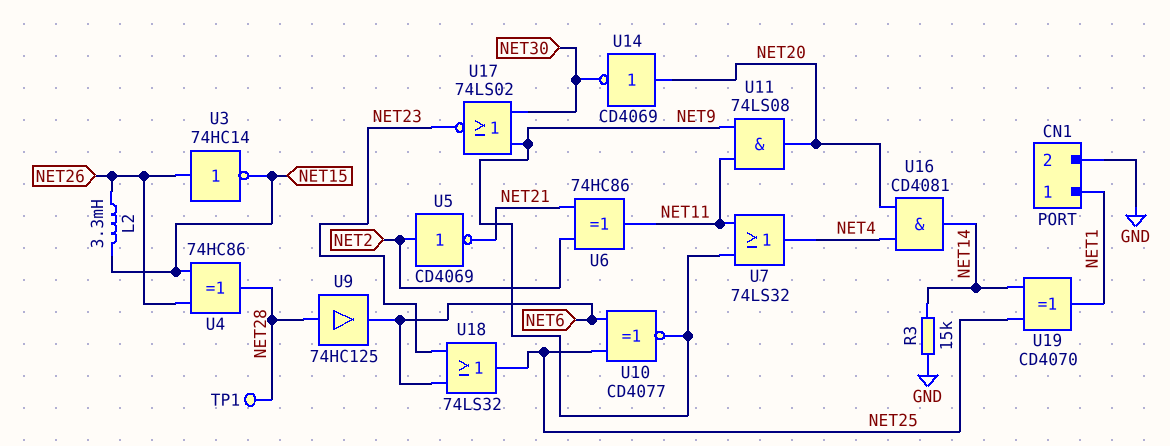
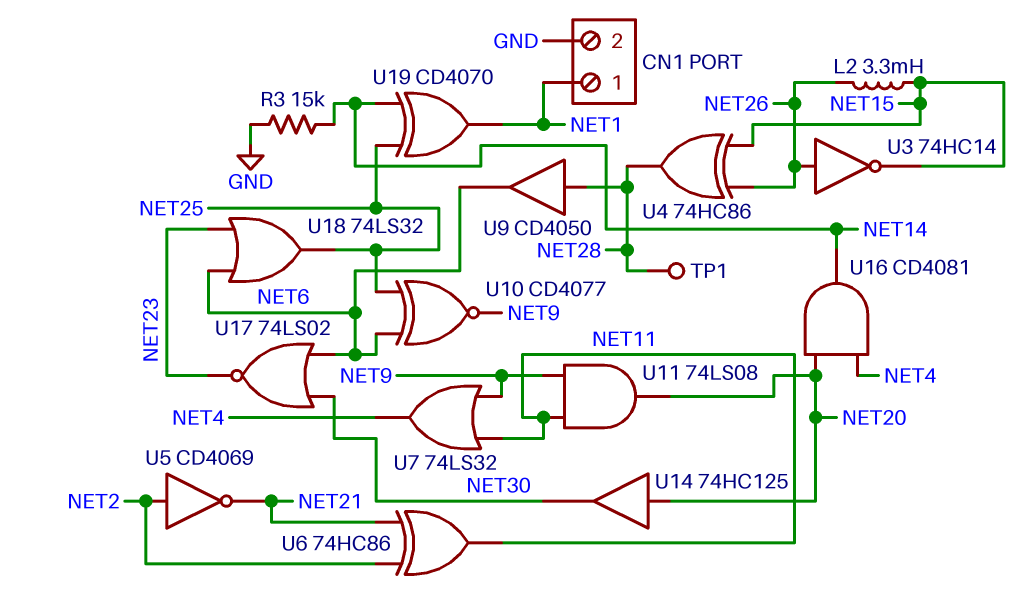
U9: buffer 74HC125 (in NET28, out NET6) -> buffer CD4050 (in NET28, out NET6)
U14: NOT CD4069 (in NET20, out NET30) -> buffer 74HC125 (in NET20, out NET30)
U17: NOR 74LS02 (in NET9, in NET30, out NET23) -> NOR 74LS02 (in NET6, in NET30, out NET23)

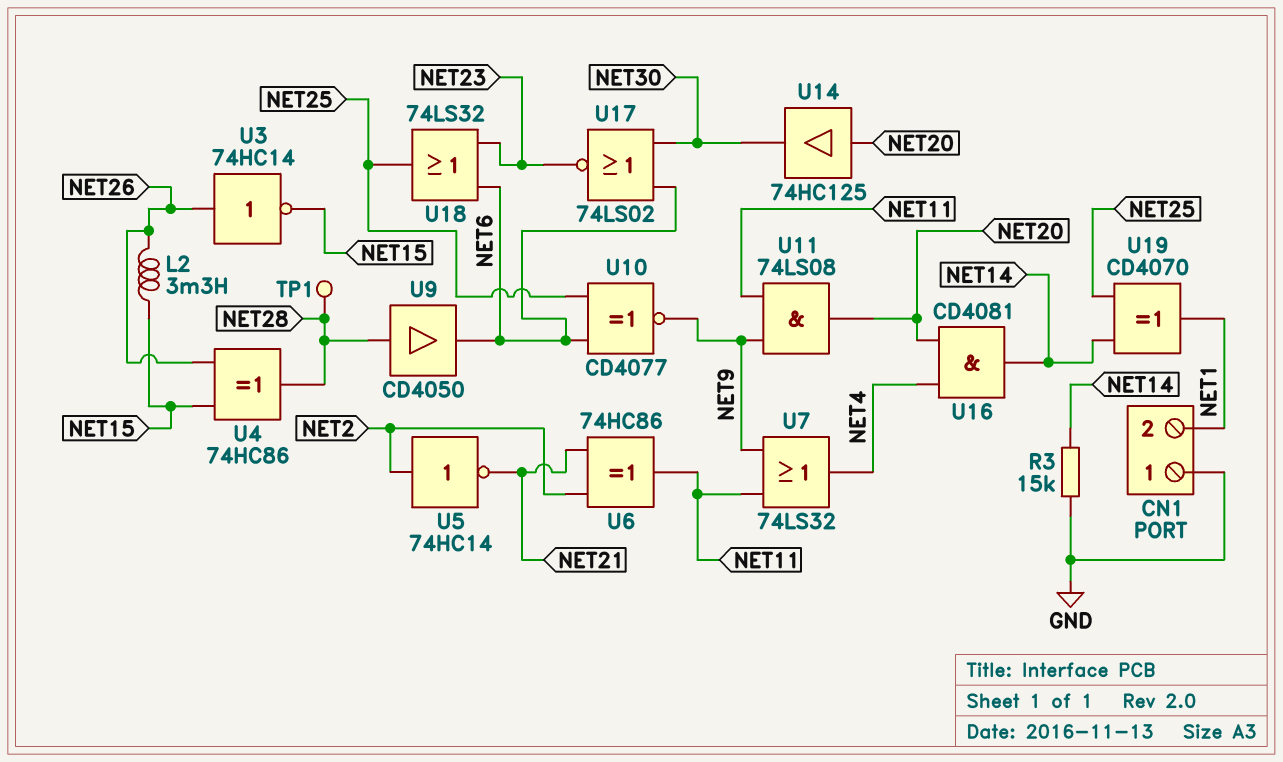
CN1 pin 1: NET1 -> GND
CN1 pin 2: GND -> NET1
U5: NOT CD4069 (in NET2, out NET21) -> NOT 74HC14 (in NET2, out NET21)

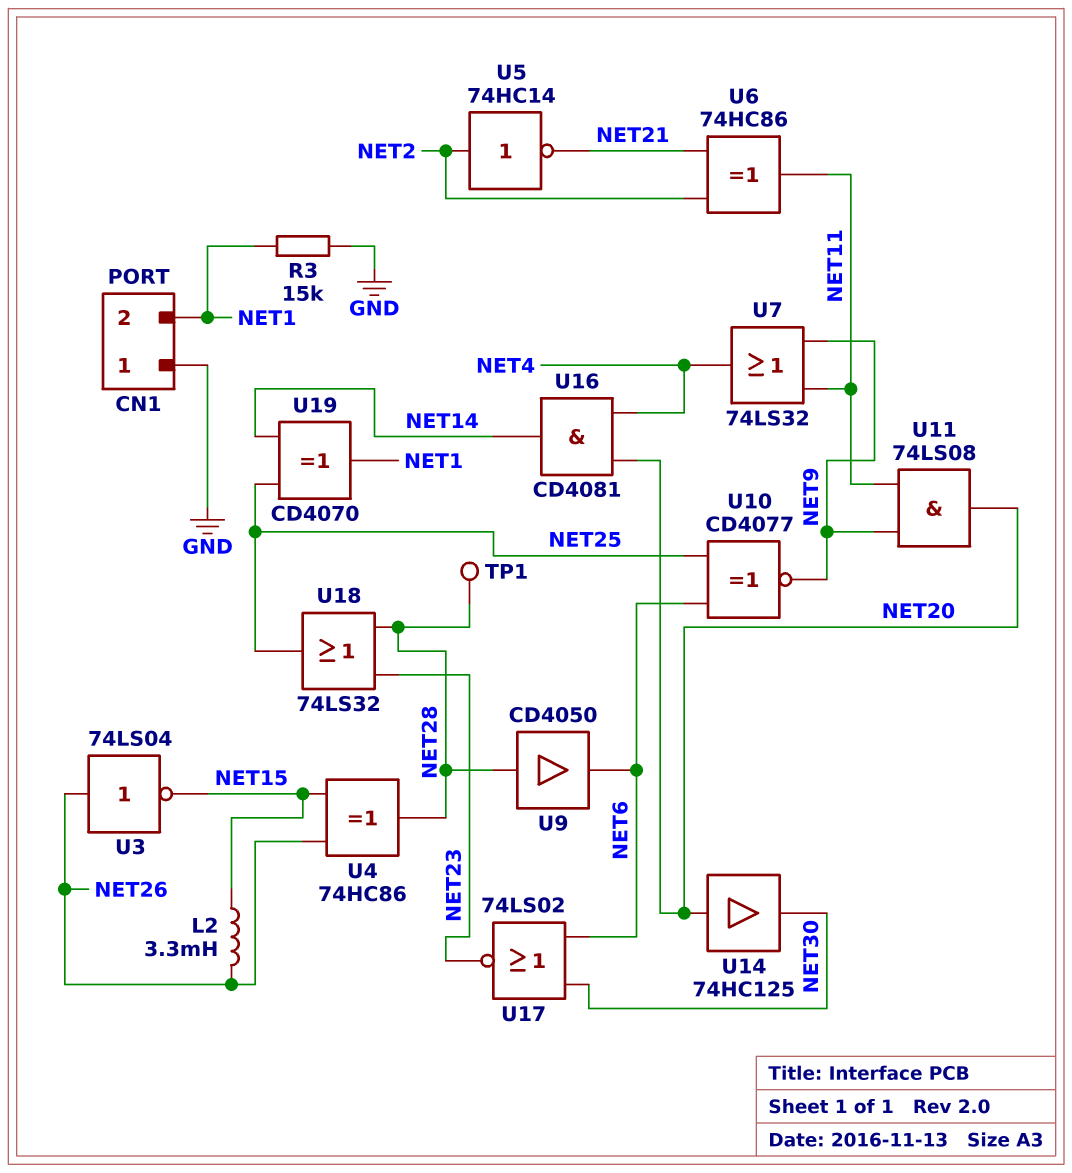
R3: 15k (GND, NET14) -> 15k (GND, NET1)
U3: NOT 74HC14 (in NET26, out NET15) -> NOT 74LS04 (in NET26, out NET15)
U18: OR 74LS32 (in NET6, in NET23, out NET25) -> OR 74LS32 (in NET23, in NET28, out NET25)

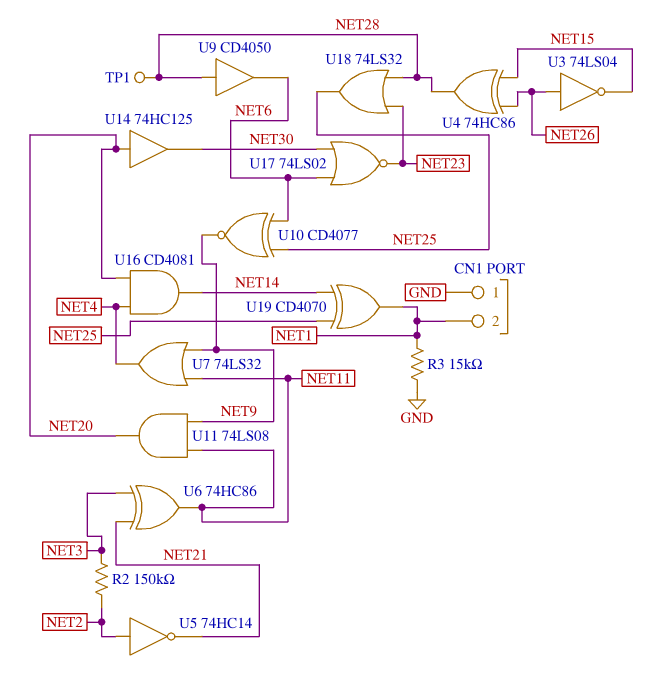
L2: 3.3mH (NET15, NET26) -> none
R2: none -> 150k (NET2, NET3)
U6: XOR 74HC86 (in NET2, in NET21, out NET11) -> XOR 74HC86 (in NET3, in NET21, out NET11)

